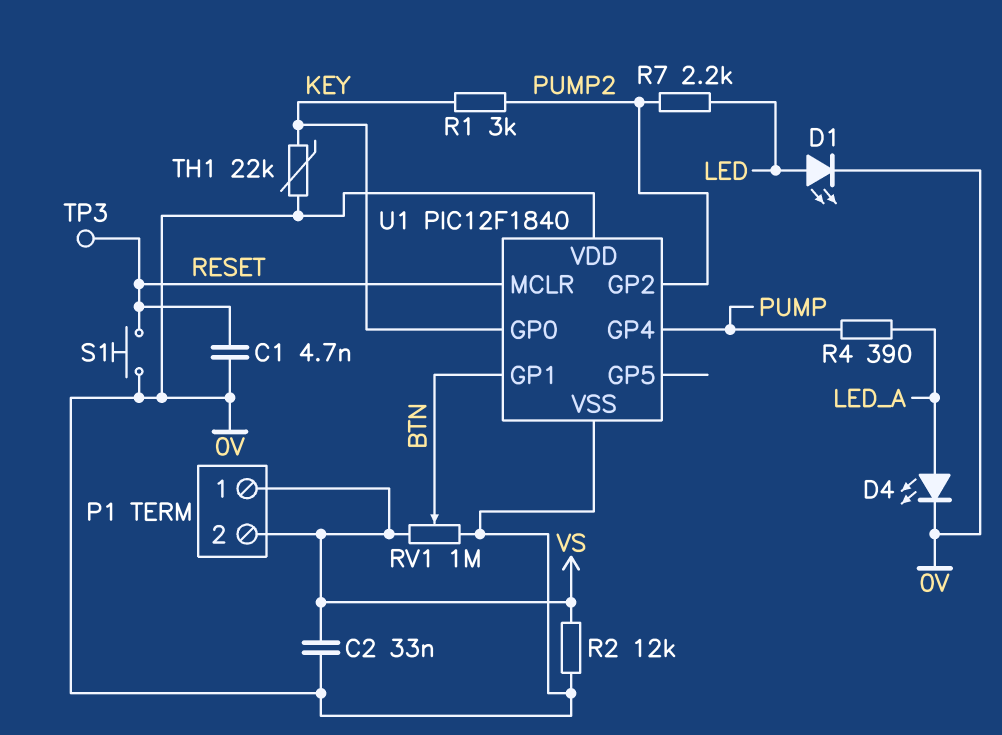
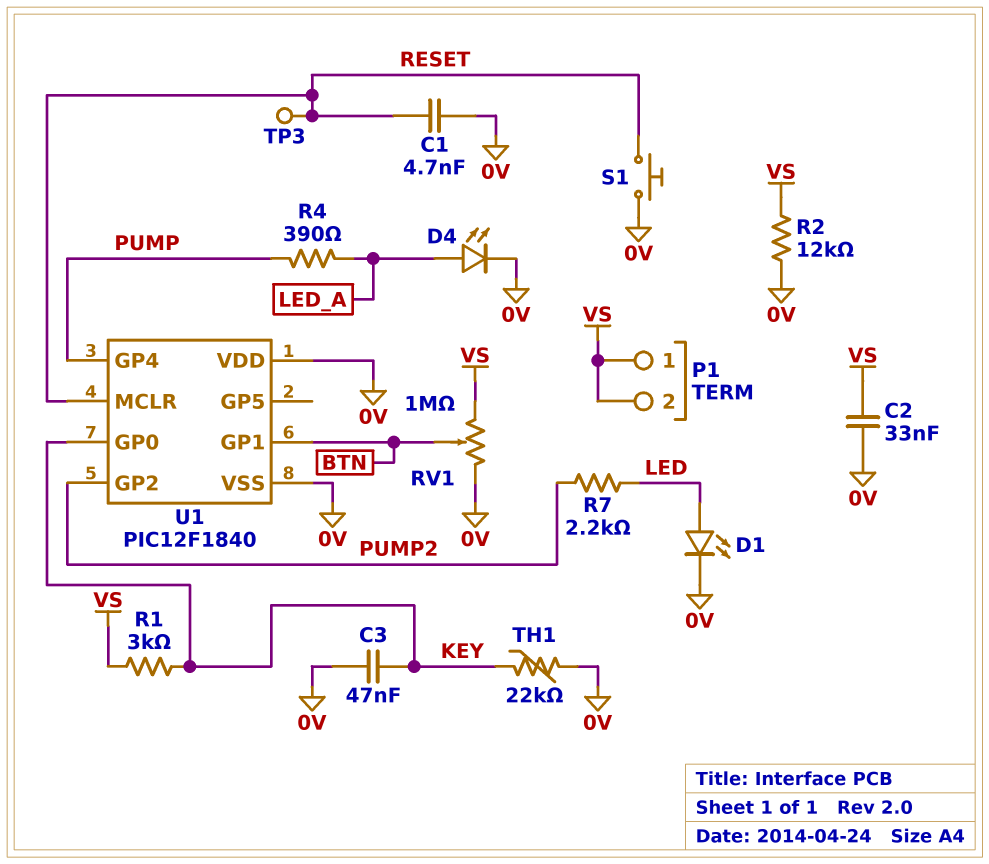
C3: none -> 47nF (0V, KEY)
R1: 3k (KEY, PUMP2) -> 3k (KEY, VS)

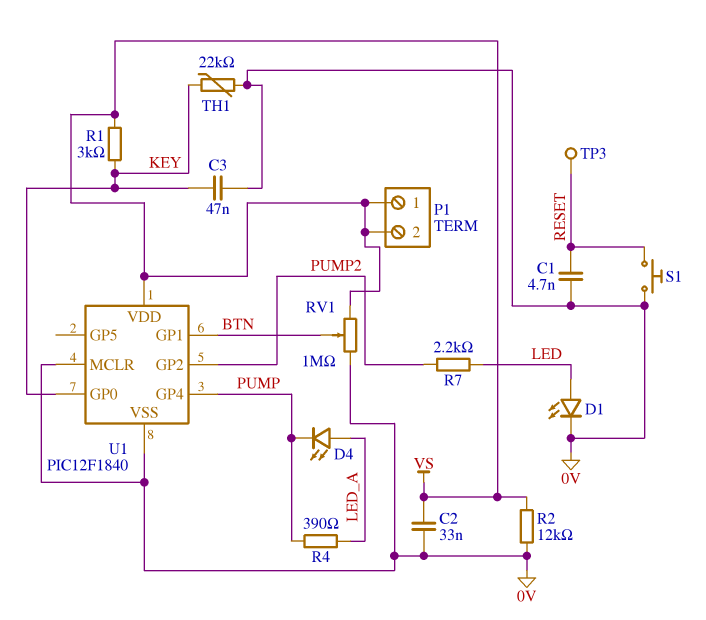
D4: LED (A LED_A, K 0V) -> LED (A LED_A, K PUMP)
U1 pin MCLR: RESET -> 0V
U1 pin VDD: 0V -> VS

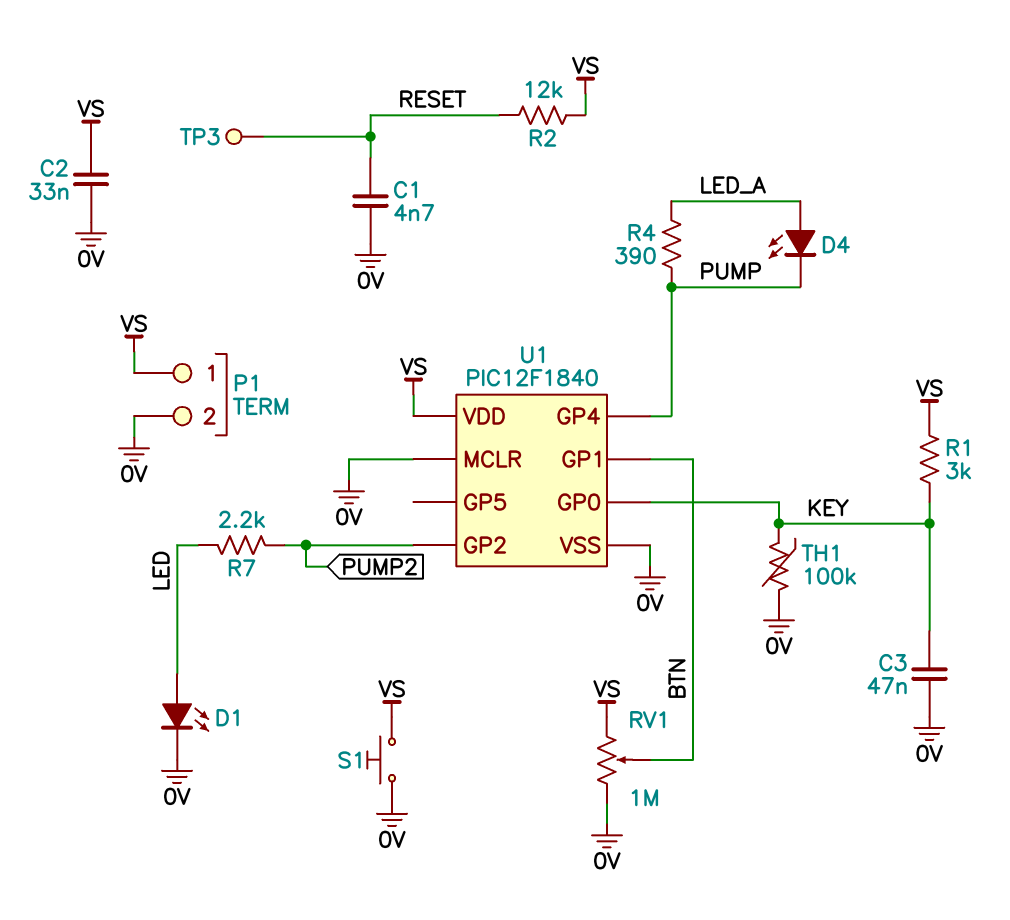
P1 pin 2: VS -> 0V
R2: 12k (0V, VS) -> 12k (RESET, VS)
S1: button (0V, RESET) -> button (0V, VS)
TH1: 22k (0V, KEY) -> 100k (0V, KEY)

